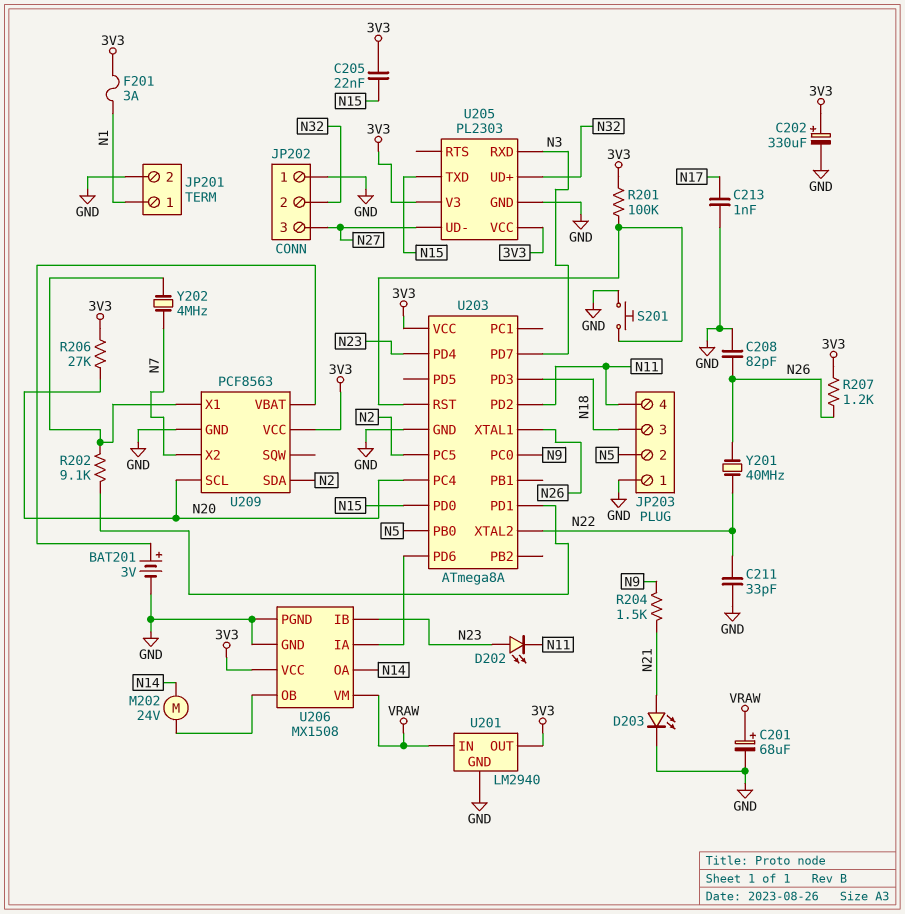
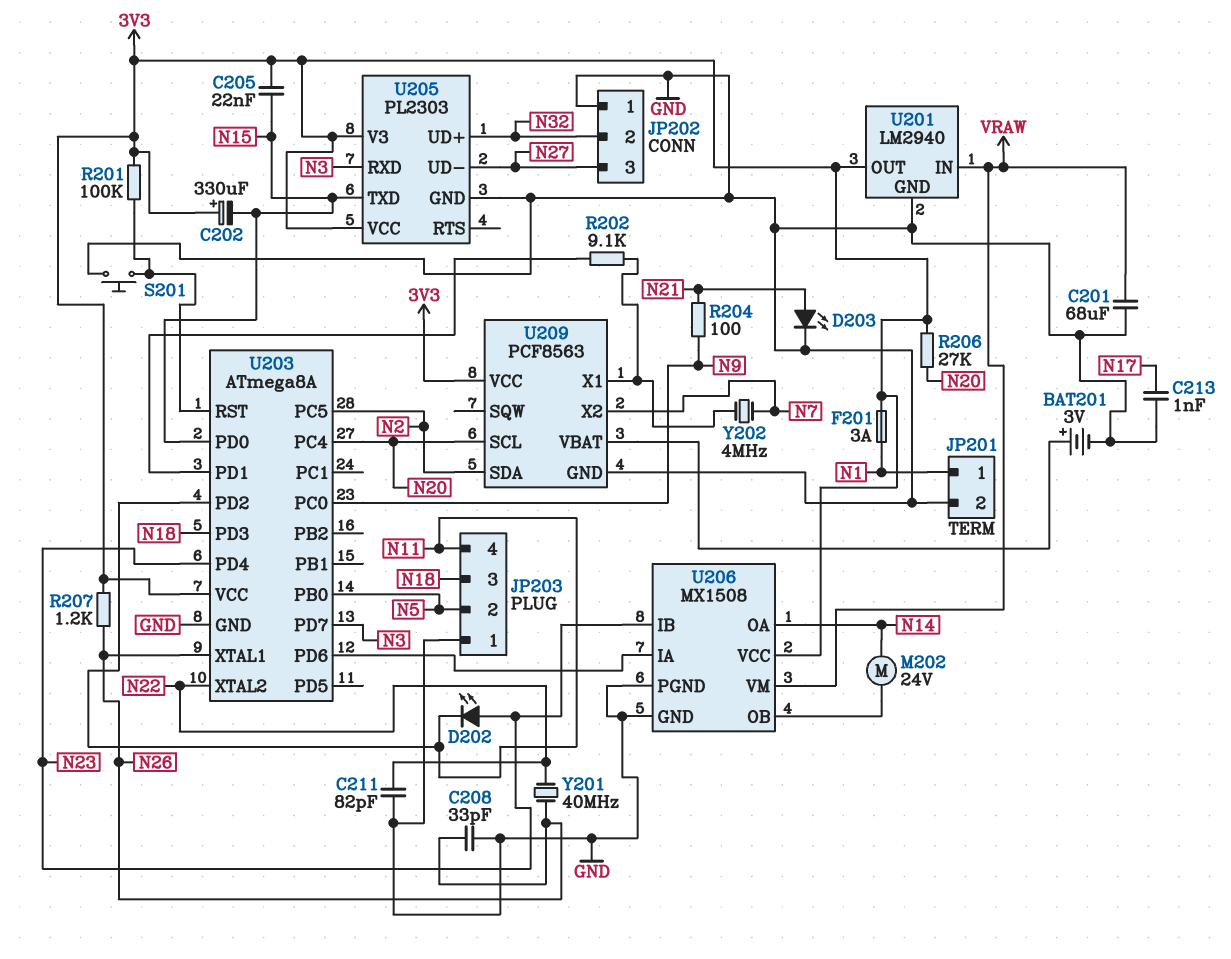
C201: 68uF (plus VRAW, minus GND) -> 68uF (GND, VRAW)
C202: 330uF (plus 3V3, minus GND) -> 330uF (plus 3V3, minus N15)
C208: 82pF (GND, N26) -> 33pF (GND, N26)
C211: 33pF (GND, N22) -> 82pF (GND, N22)
R204: 1.5k (N9, N21) -> 100 (N9, N21)

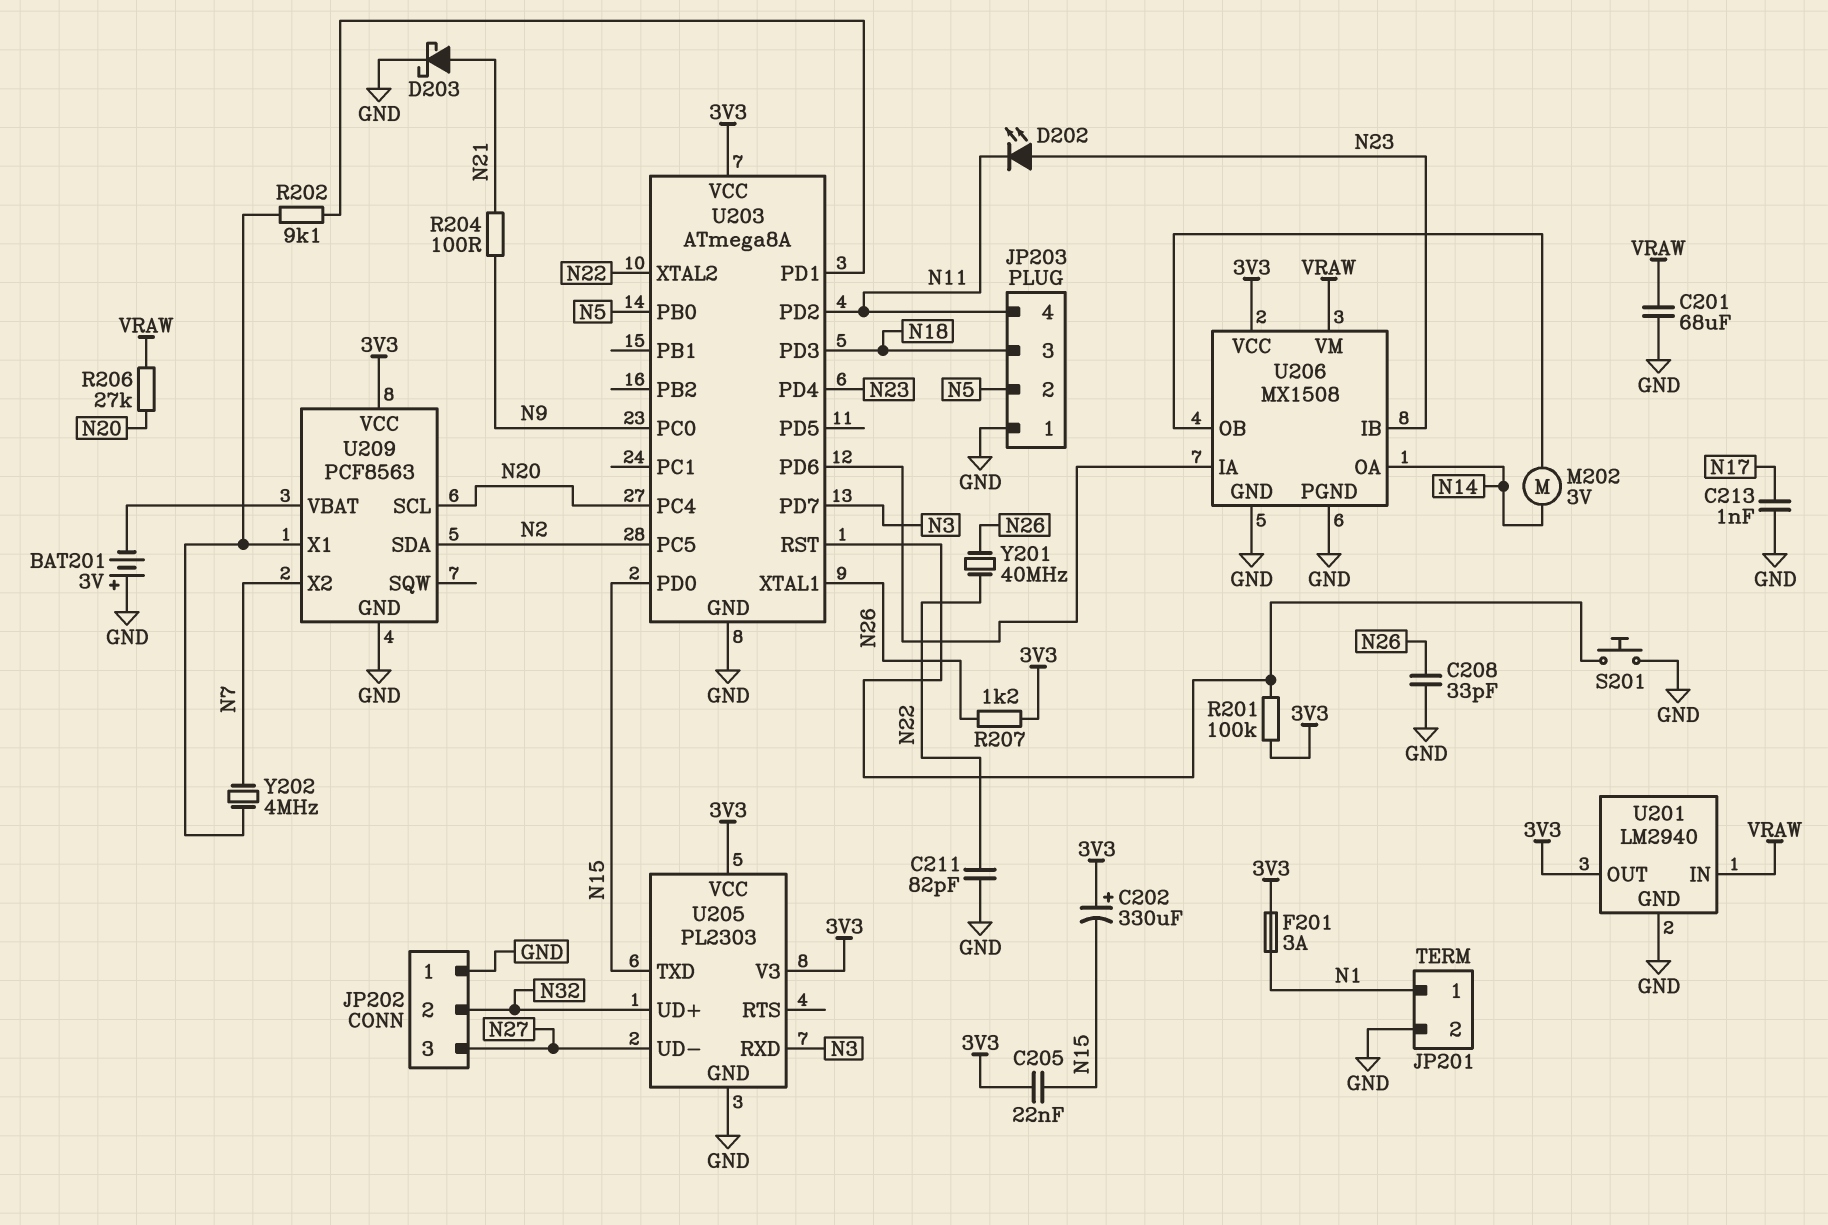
BAT201: 3V (plus U209/VBAT, minus GND) -> 3V (plus GND, minus U209/VBAT)
D203: LED (A N21, K GND) -> schottky (A N21, K GND)
M202: motor 24V (N14, U206/OB) -> motor 3V (N14, U206/OB)
R206: 27k (3V3, N20) -> 27k (N20, VRAW)

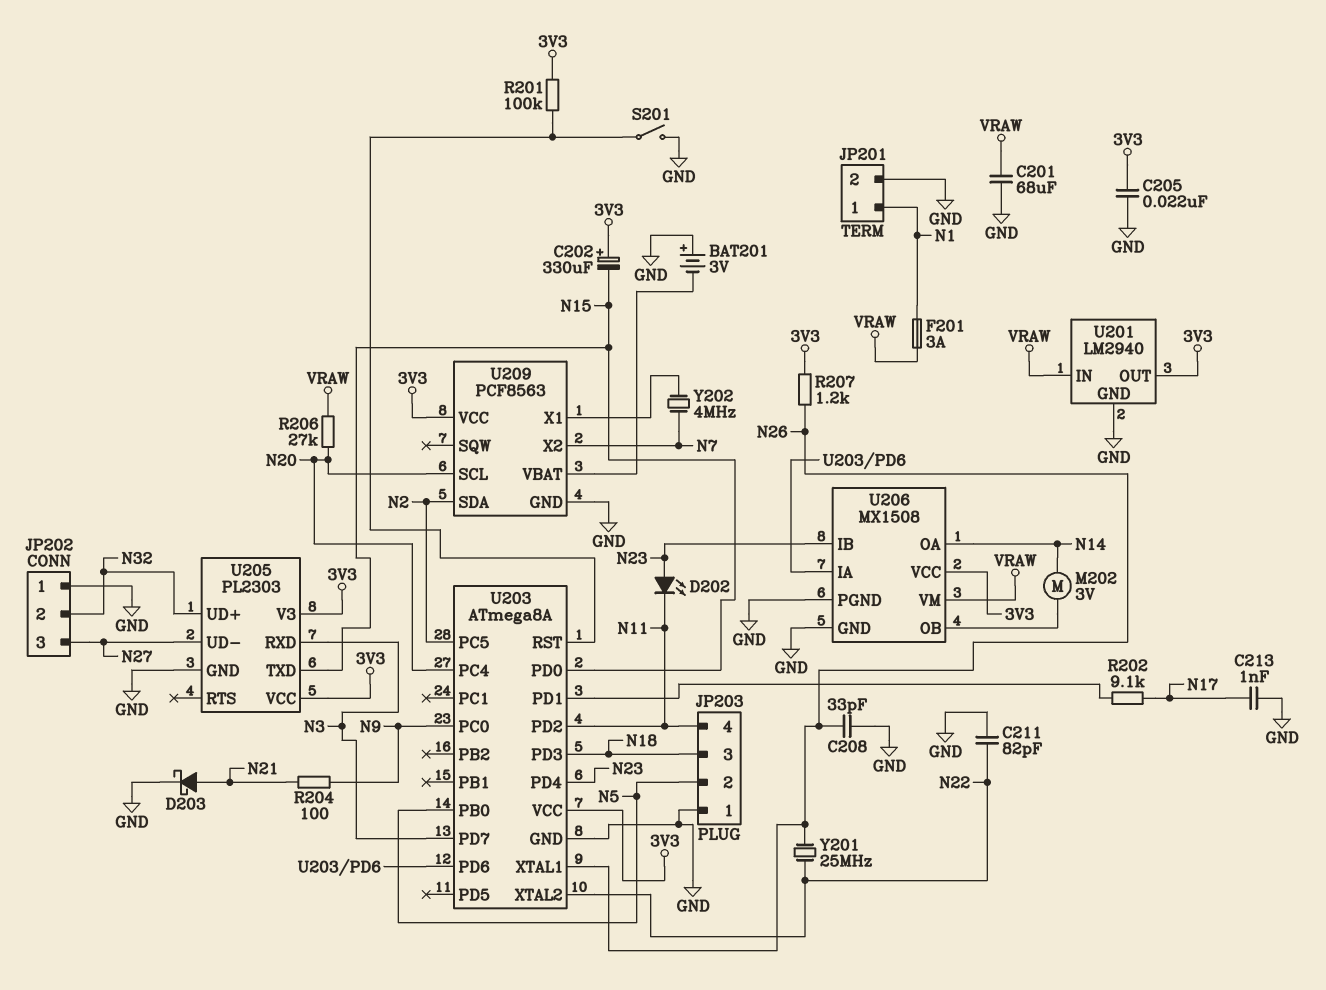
C205: 22nF (3V3, N15) -> 22nF (3V3, GND)
F201: 3A (3V3, N1) -> 3A (N1, VRAW)
R202: 9.1k (U203/PD1, U209/X1) -> 9.1k (N17, U203/PD1)
S201: button (GND, U203/RST) -> switch (GND, U203/RST)
Y201: 40MHz (N22, N26) -> 25MHz (N22, N26)

